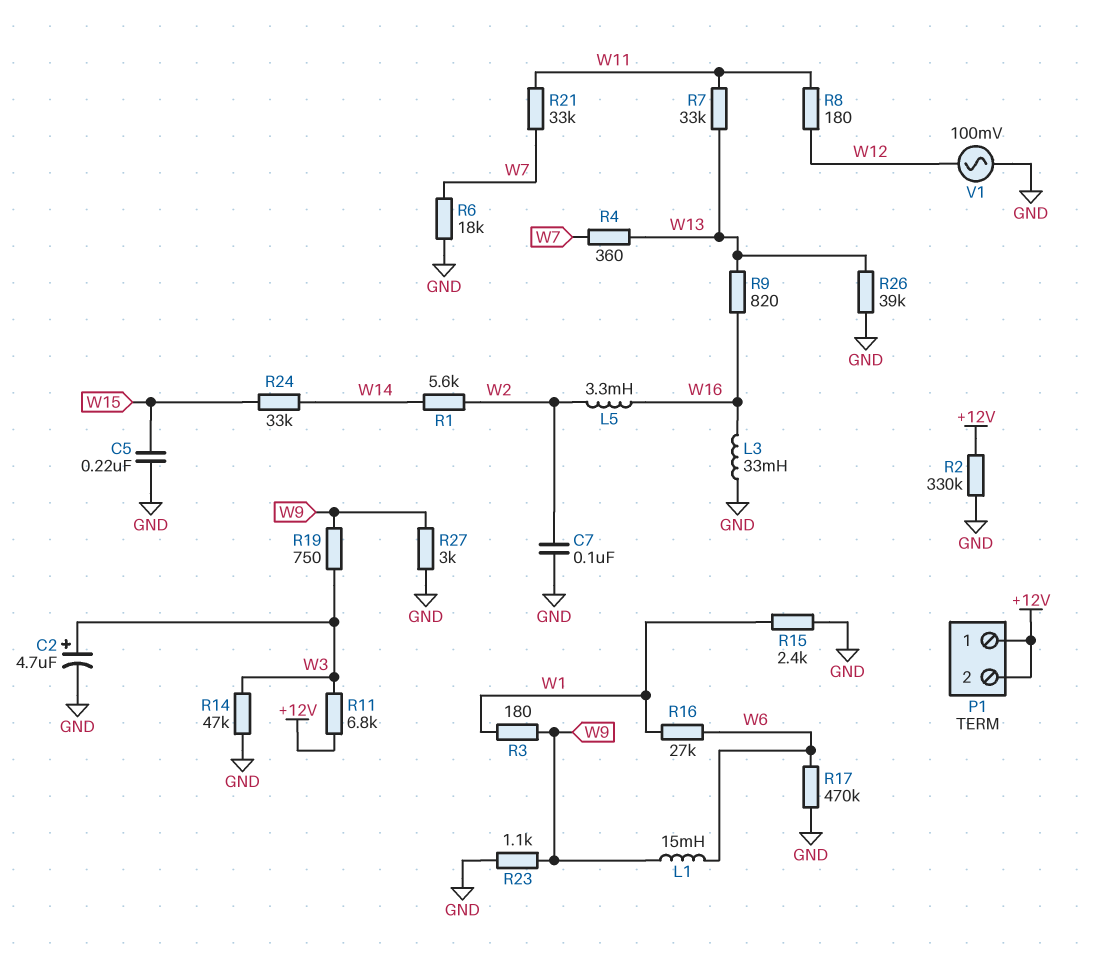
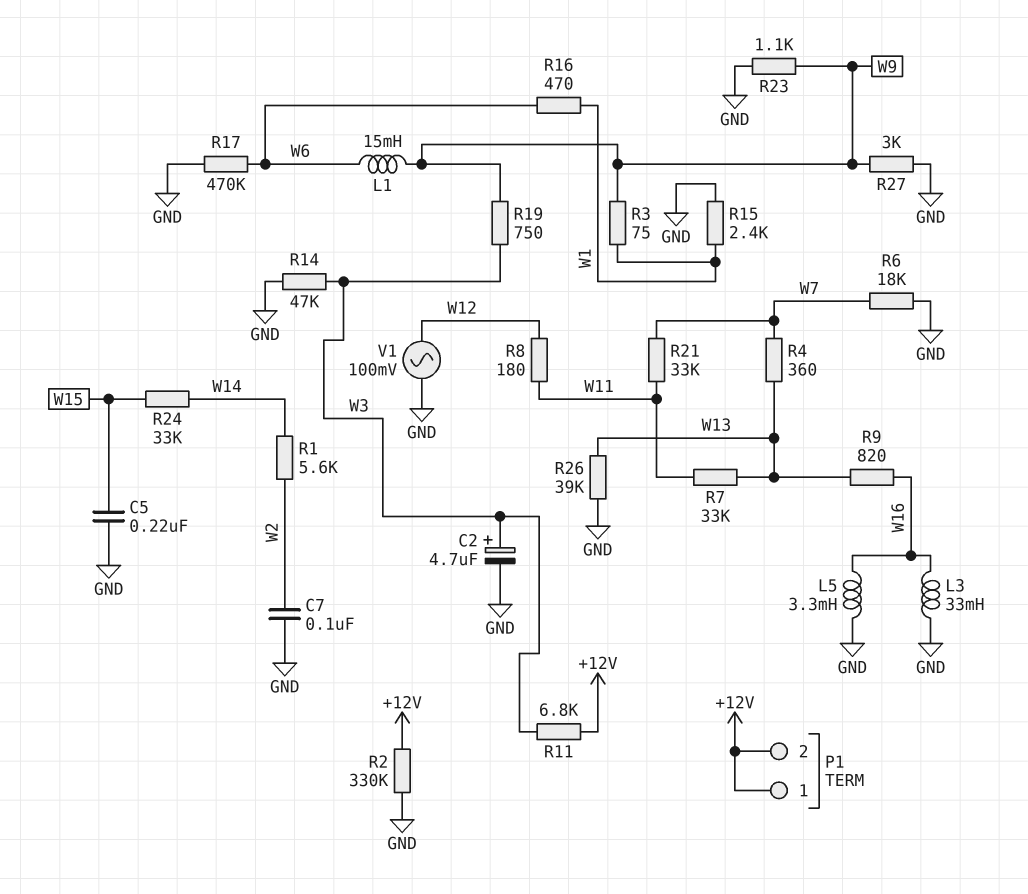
L5: 3.3mH (W2, W16) -> 3.3mH (GND, W16)
R3: 180 (W1, W9) -> 75 (W1, W9)
R16: 27k (W1, W6) -> 470 (W1, W6)

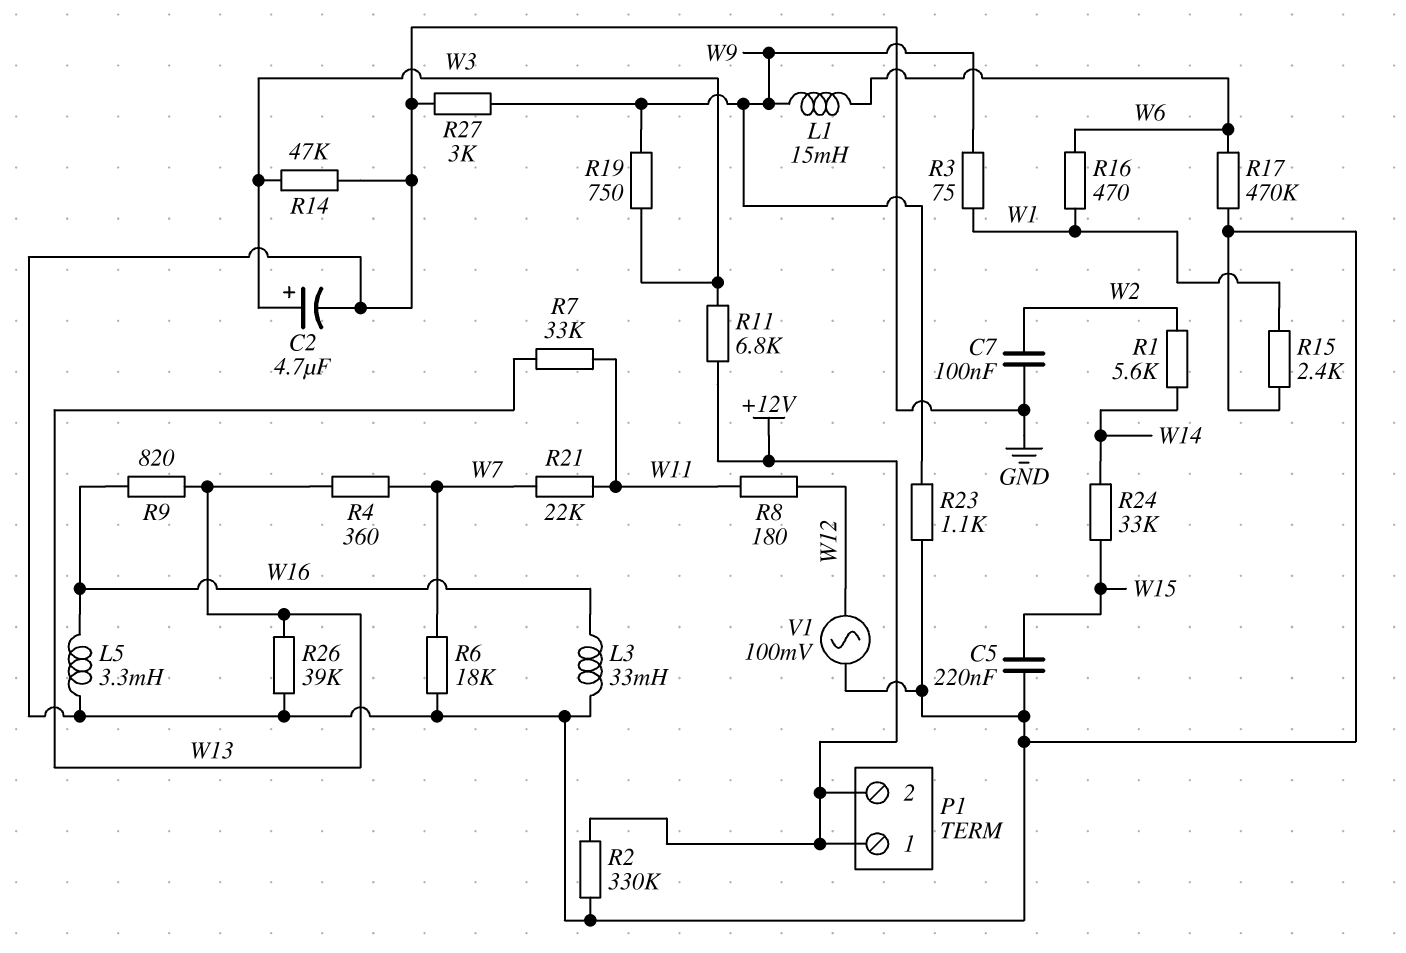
R21: 33k (W7, W11) -> 22k (W7, W11)

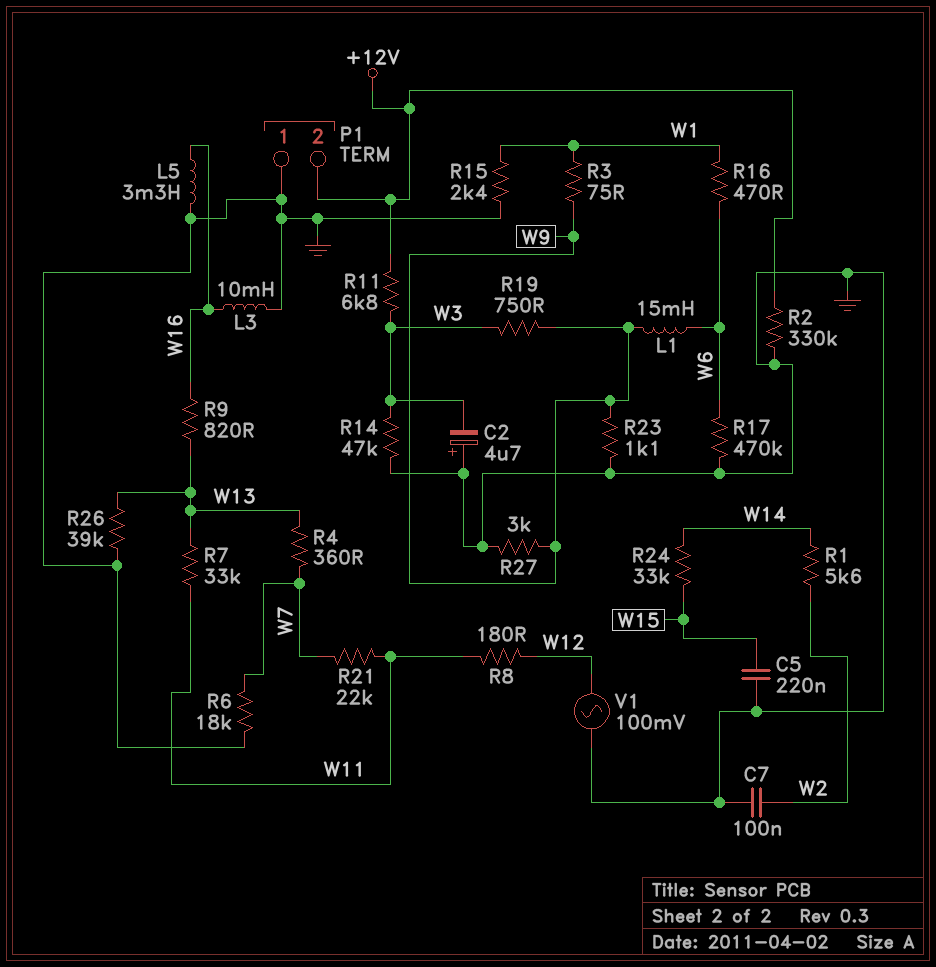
C2: 4.7uF (plus W3, minus GND) -> 4.7uF (plus GND, minus W3)
L3: 33mH (GND, W16) -> 10mH (GND, W16)
P1 pin 1: +12V -> GND

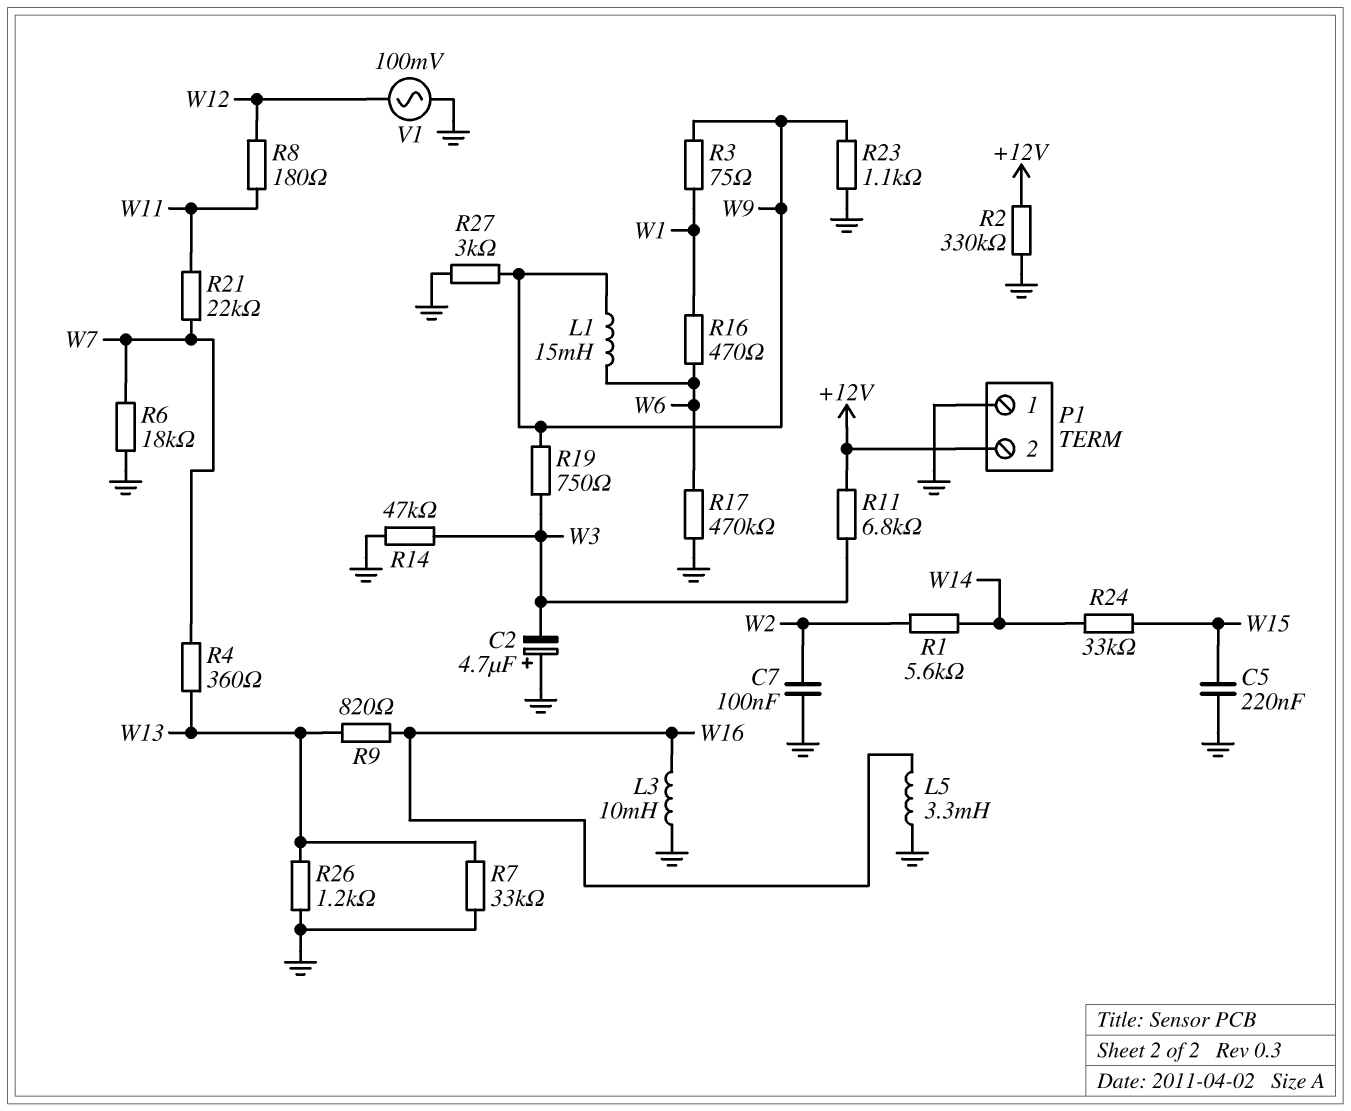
R7: 33k (W11, W13) -> 33k (GND, W13)
R15: 2.4k (GND, W1) -> none
R26: 39k (GND, W13) -> 1.2k (GND, W13)

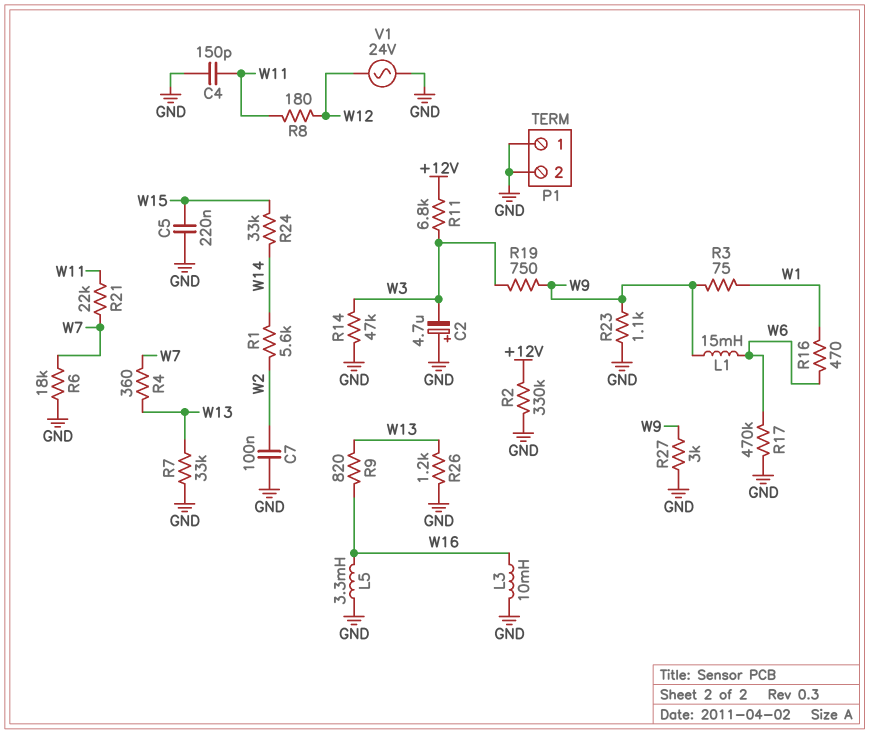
C4: none -> 150pF (GND, W11)
P1 pin 2: +12V -> GND
V1: AC 100mV (GND, W12) -> AC 24V (GND, W12)

